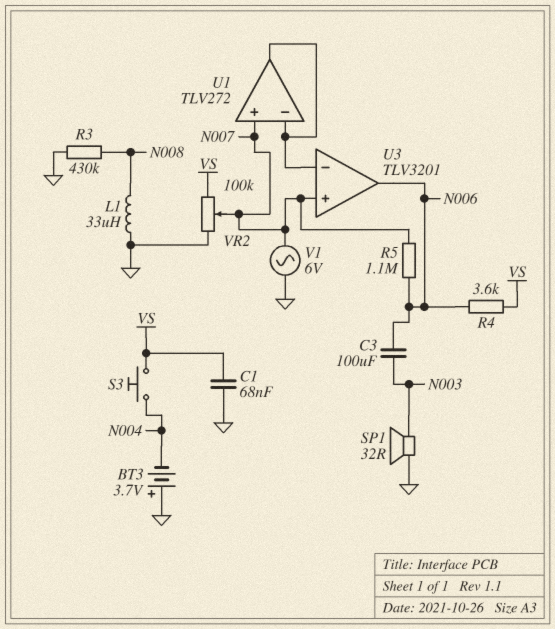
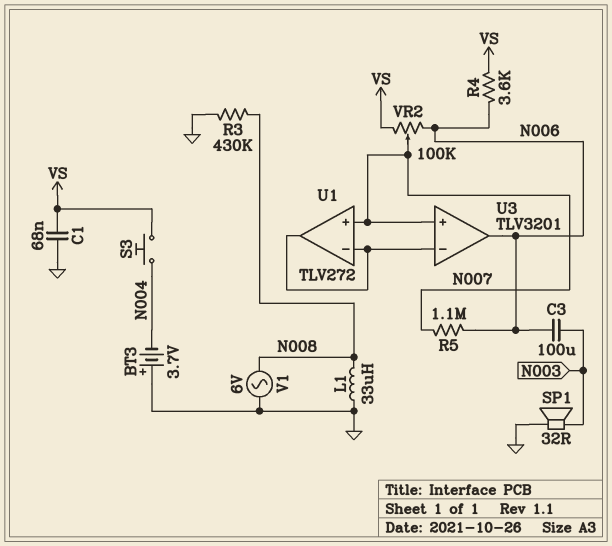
V1: AC 6V (GND, N007) -> AC 6V (GND, N008)
VR2: 100k (GND, VS, wiper N007) -> 100k (N006, VS, wiper N007)

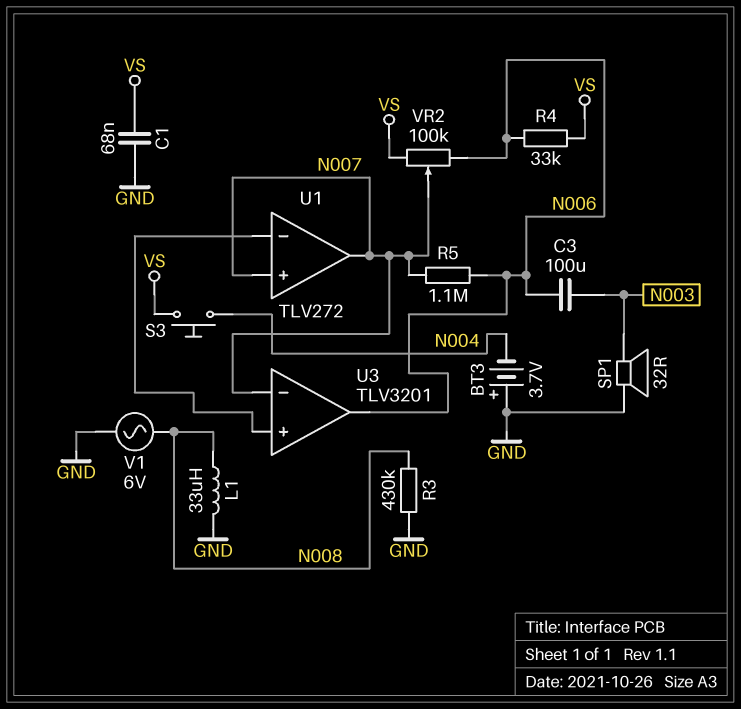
R4: 3.6k (N006, VS) -> 33k (N006, VS)
U1 pin out: U1/in- -> N007
U3 pin in+: N007 -> U1/in-
U3 pin in-: U1/in- -> N007

